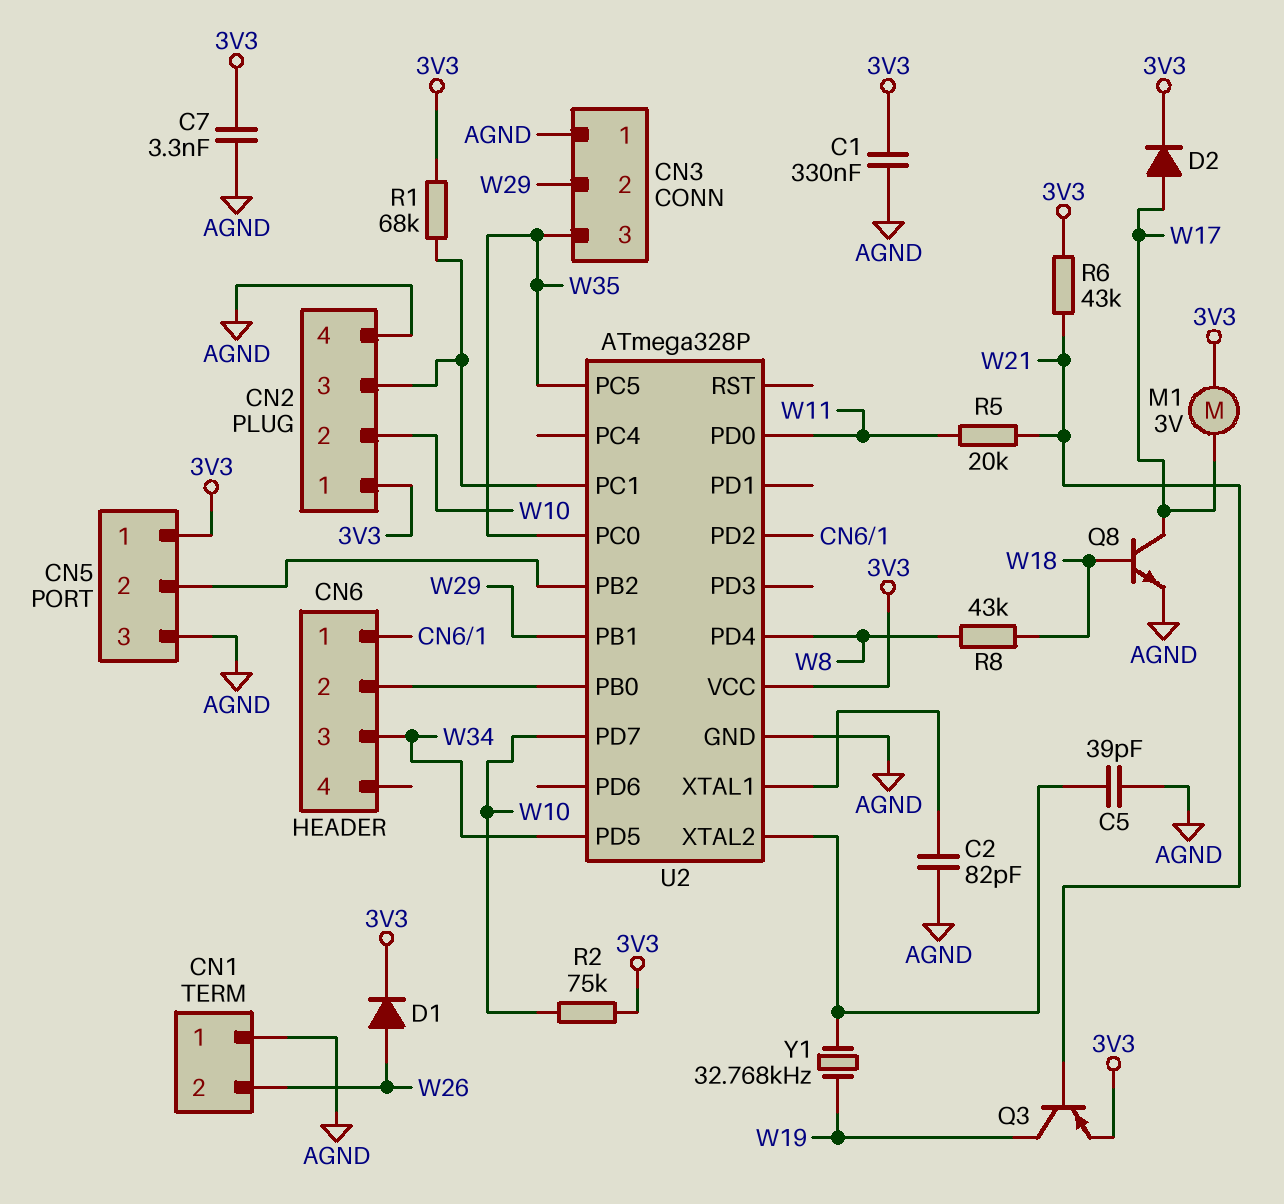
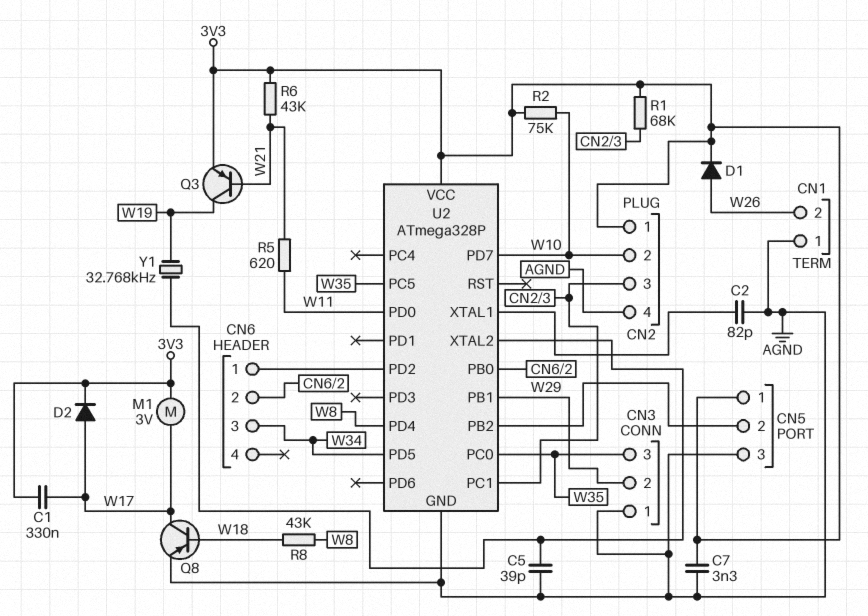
C1: 330nF (3V3, AGND) -> 330nF (3V3, W17)
Q8: NPN (B W18, C W17, E AGND) -> PNP (B W18, C W17, E AGND)
R5: 20k (W11, W21) -> 620 (W11, W21)

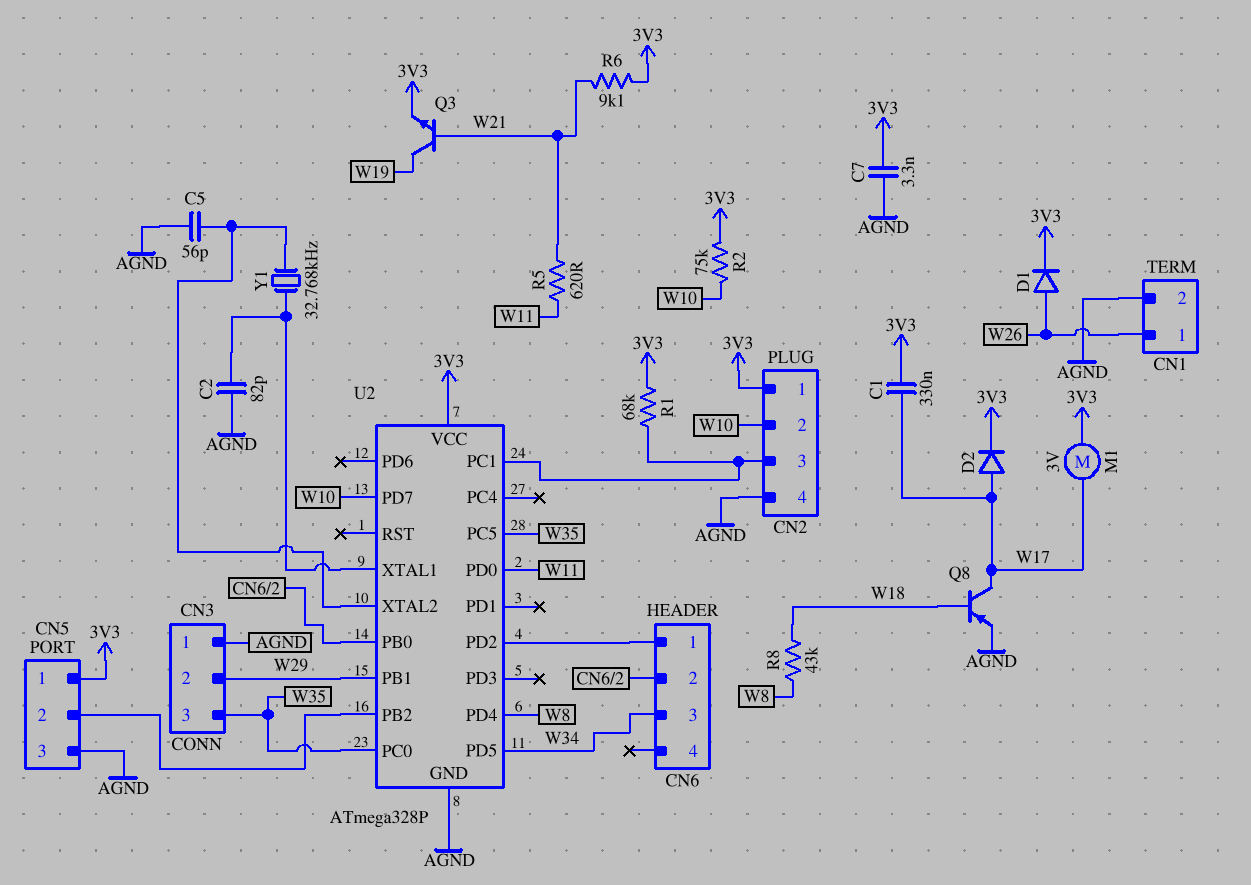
C5: 39pF (AGND, U2/XTAL2) -> 56pF (AGND, U2/XTAL2)
CN1 pin 1: AGND -> W26
CN1 pin 2: W26 -> AGND
Q3: PNP (B W21, C W19, E 3V3) -> NPN (B W21, C W19, E 3V3)
R6: 43k (3V3, W21) -> 9.1k (3V3, W21)
Y1: 32.768kHz (U2/XTAL2, W19) -> 32.768kHz (U2/XTAL1, U2/XTAL2)

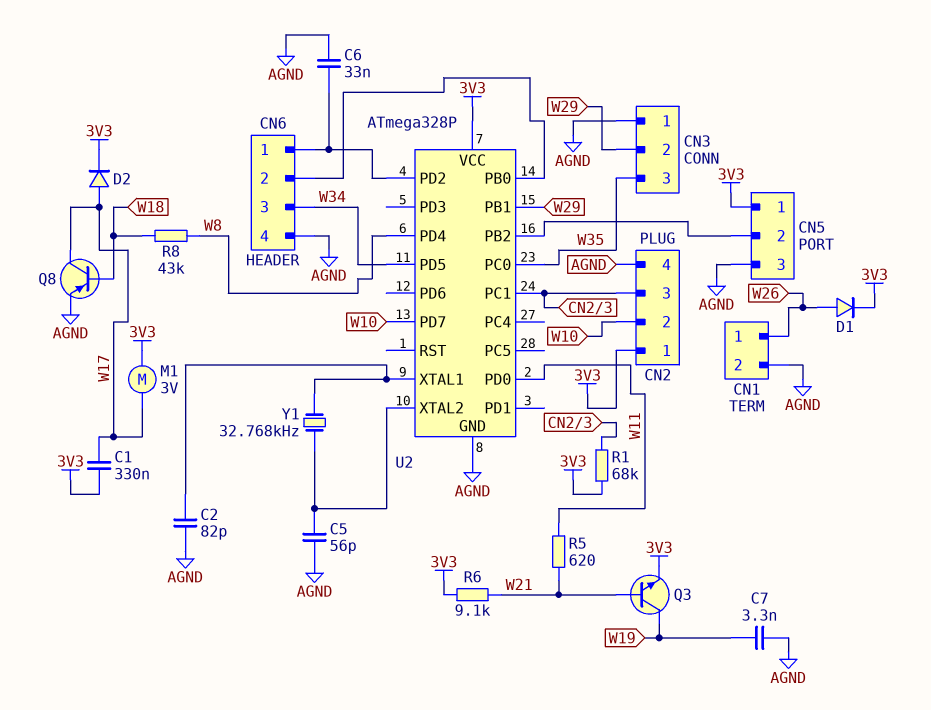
C6: none -> 33nF (AGND, CN6/1)
C7: 3.3nF (3V3, AGND) -> 3.3nF (AGND, W19)
CN6 pin 4: none -> AGND
R2: 75k (3V3, W10) -> none
U2 pin PC5: W35 -> none

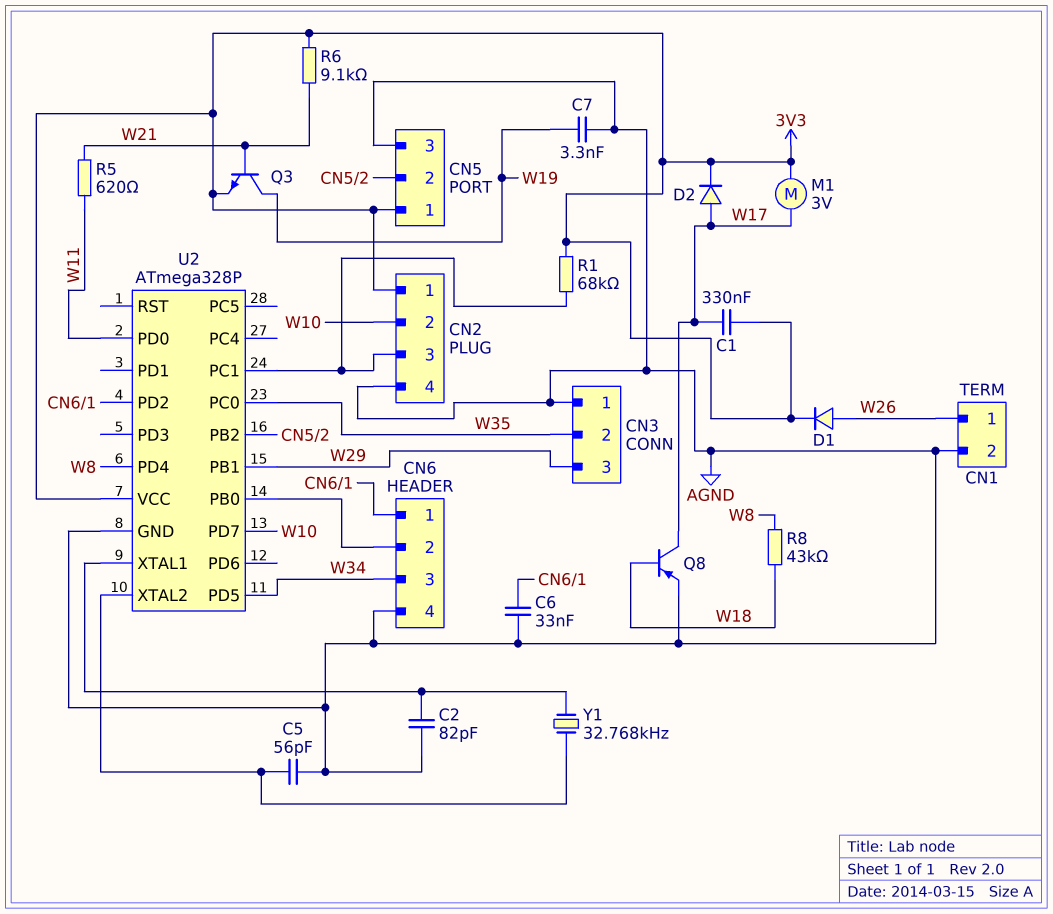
CN3 pin 2: W29 -> W35
CN3 pin 3: W35 -> W29

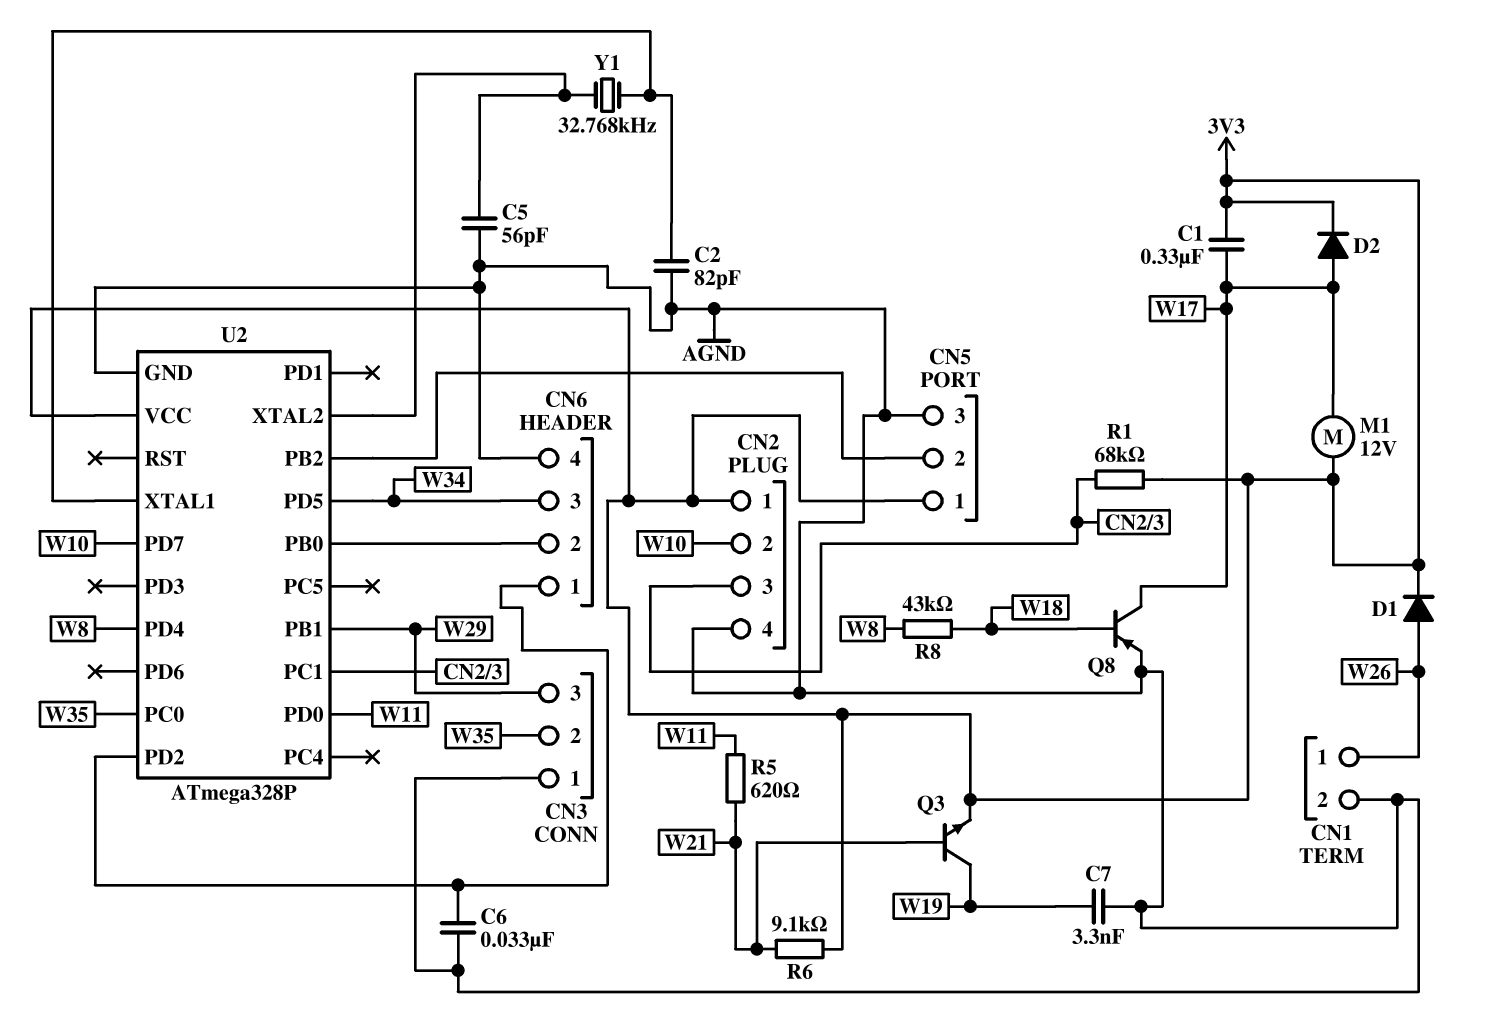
M1: motor 3V (3V3, W17) -> motor 12V (3V3, W17)

